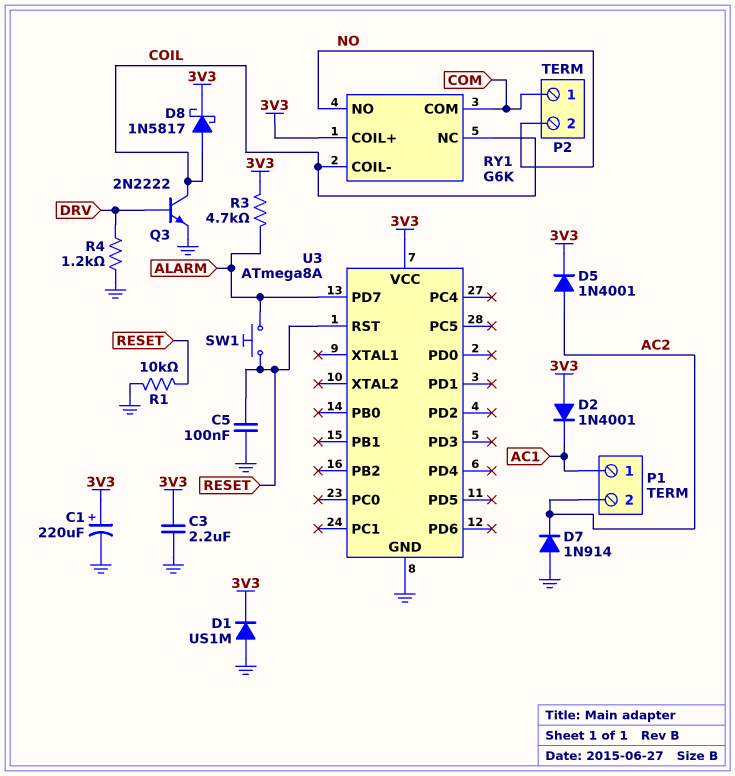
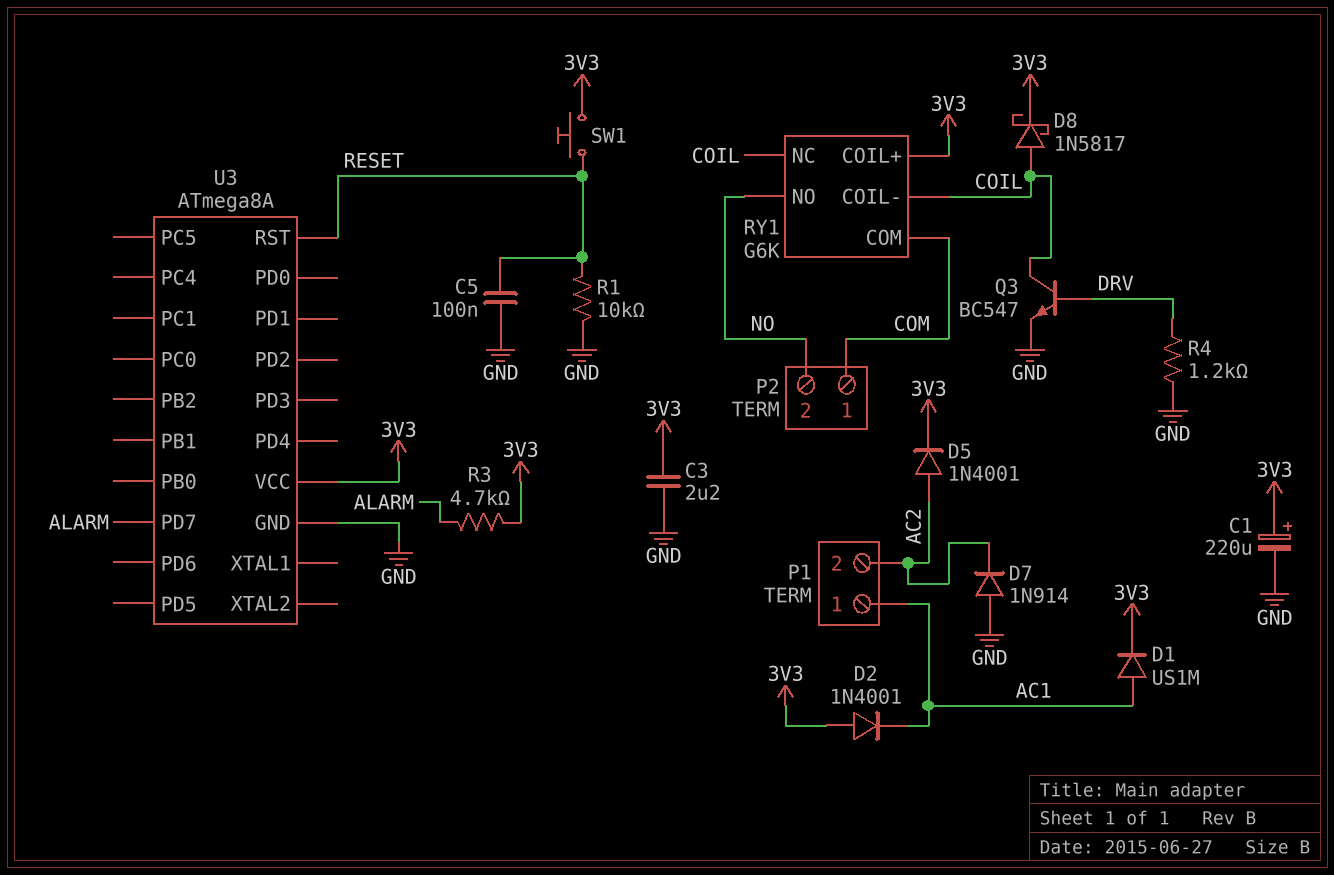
D1: diode US1M (A GND, K 3V3) -> diode US1M (A AC1, K 3V3)
Q3: NPN 2N2222 (B DRV, C COIL, E GND) -> NPN BC547 (B DRV, C COIL, E GND)
SW1: button (ALARM, RESET) -> button (3V3, RESET)

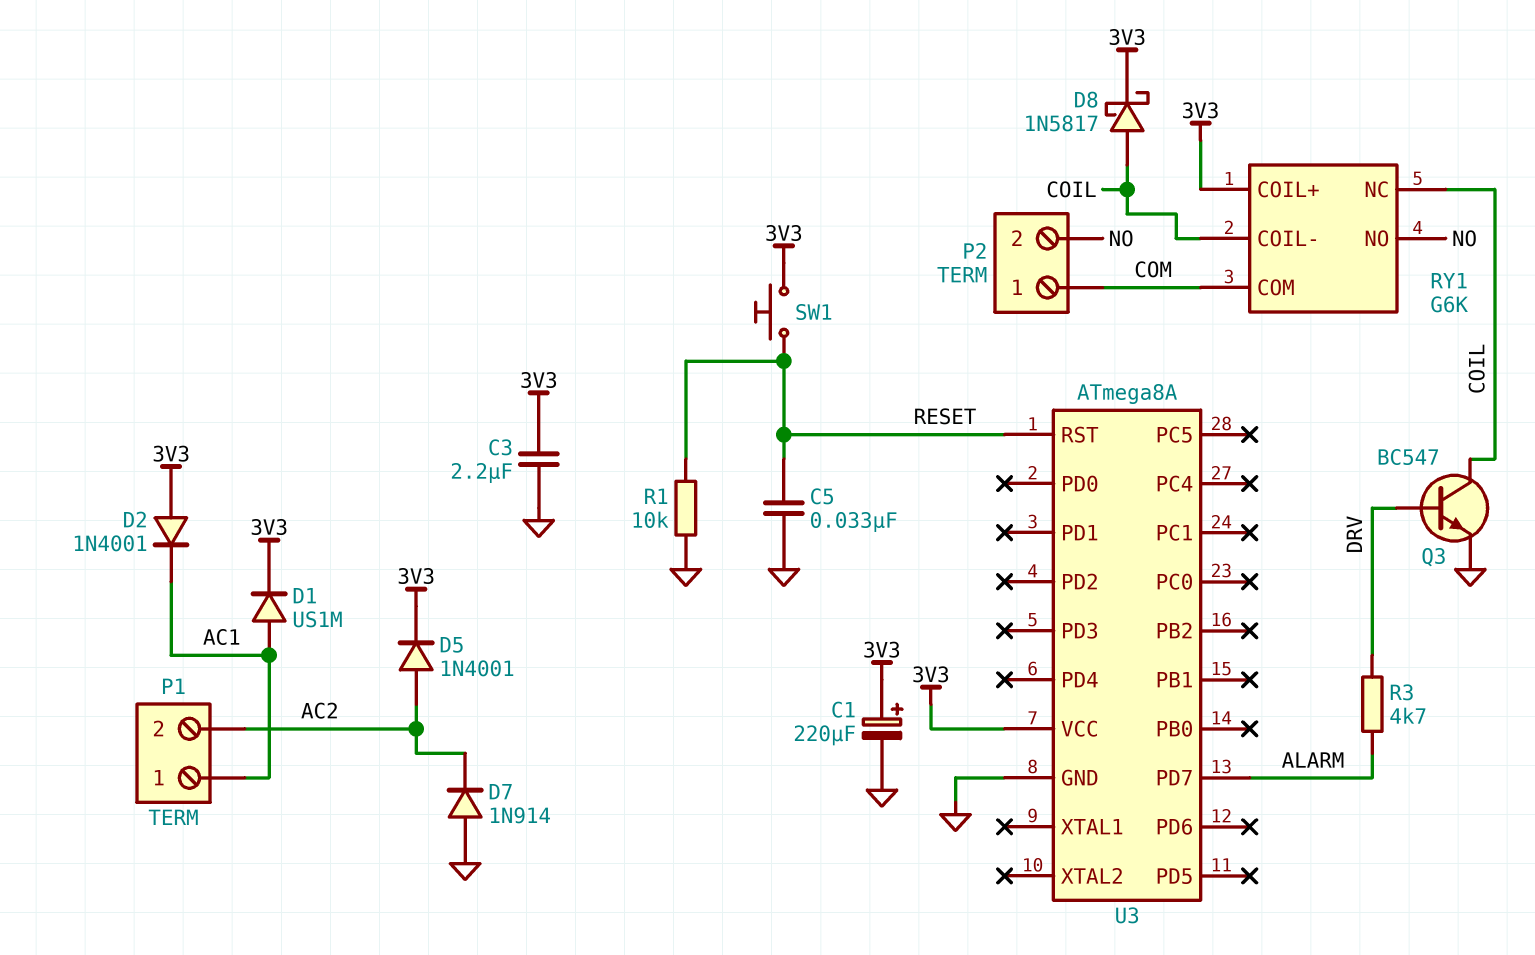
C5: 100nF (GND, RESET) -> 33nF (GND, RESET)
R3: 4.7k (3V3, ALARM) -> 4.7k (ALARM, DRV)
R4: 1.2k (DRV, GND) -> none

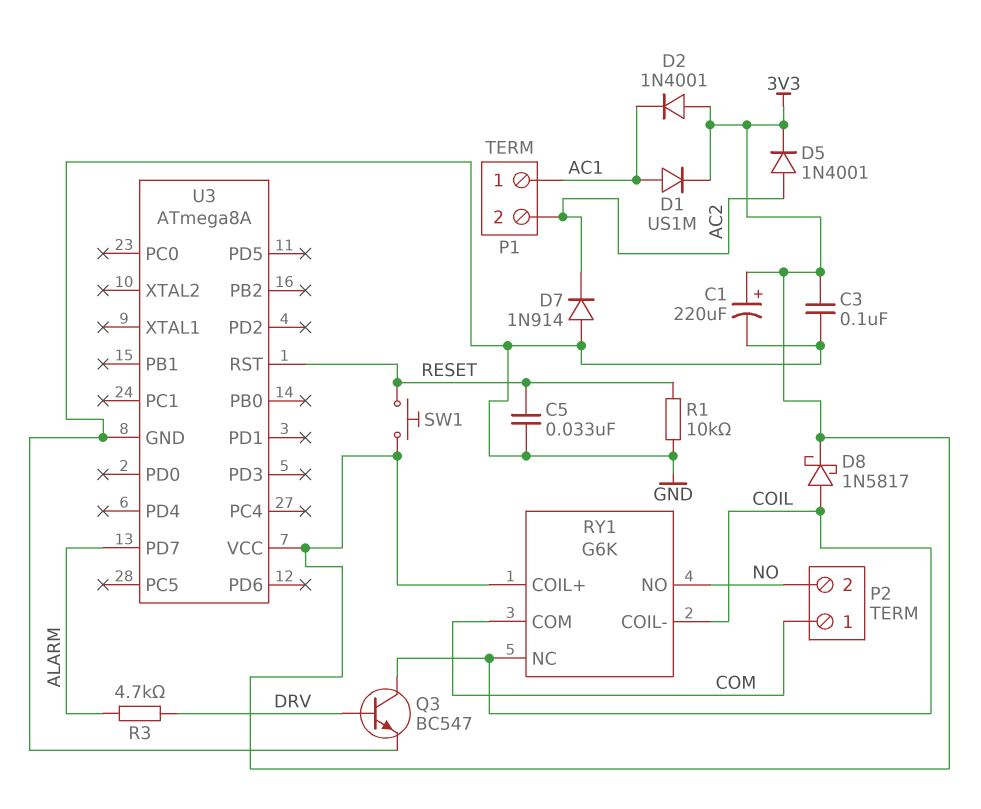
C3: 2.2uF (3V3, GND) -> 100nF (3V3, GND)

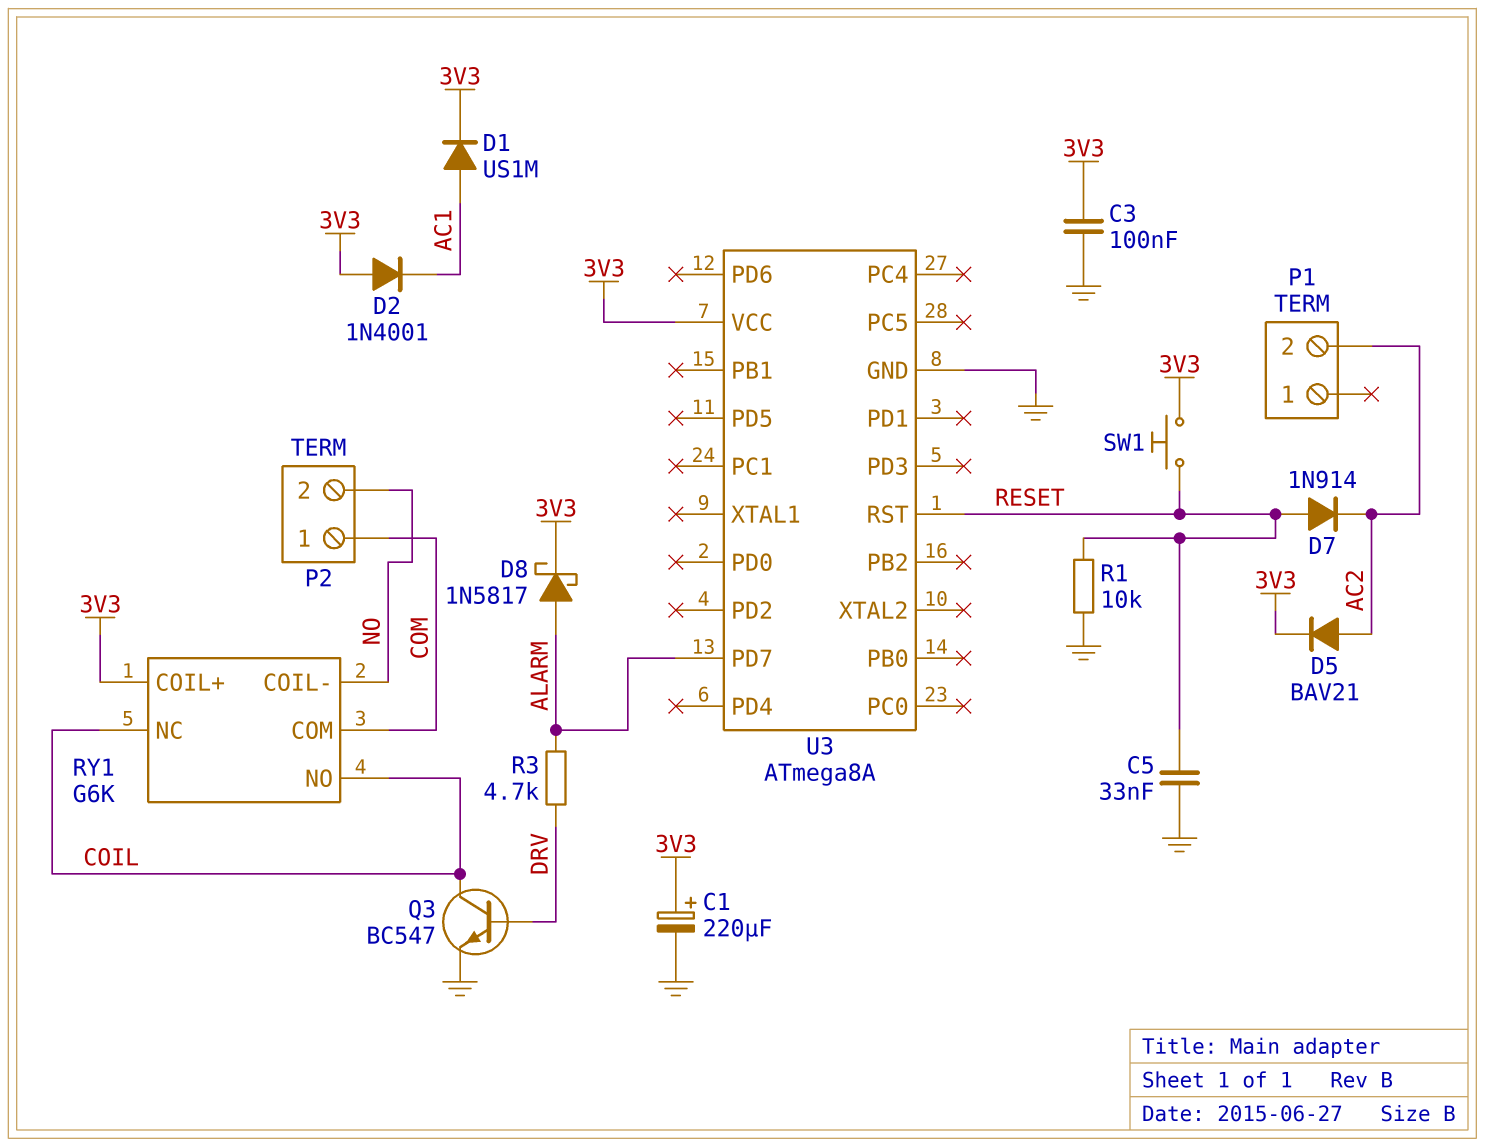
D5: diode 1N4001 (A AC2, K 3V3) -> diode BAV21 (A AC2, K 3V3)
D7: diode 1N914 (A GND, K AC2) -> diode 1N914 (A RESET, K AC2)
D8: schottky 1N5817 (A COIL, K 3V3) -> schottky 1N5817 (A ALARM, K 3V3)
P1 pin 1: AC1 -> none
RY1 pin COIL-: COIL -> NO
RY1 pin NO: NO -> COIL

